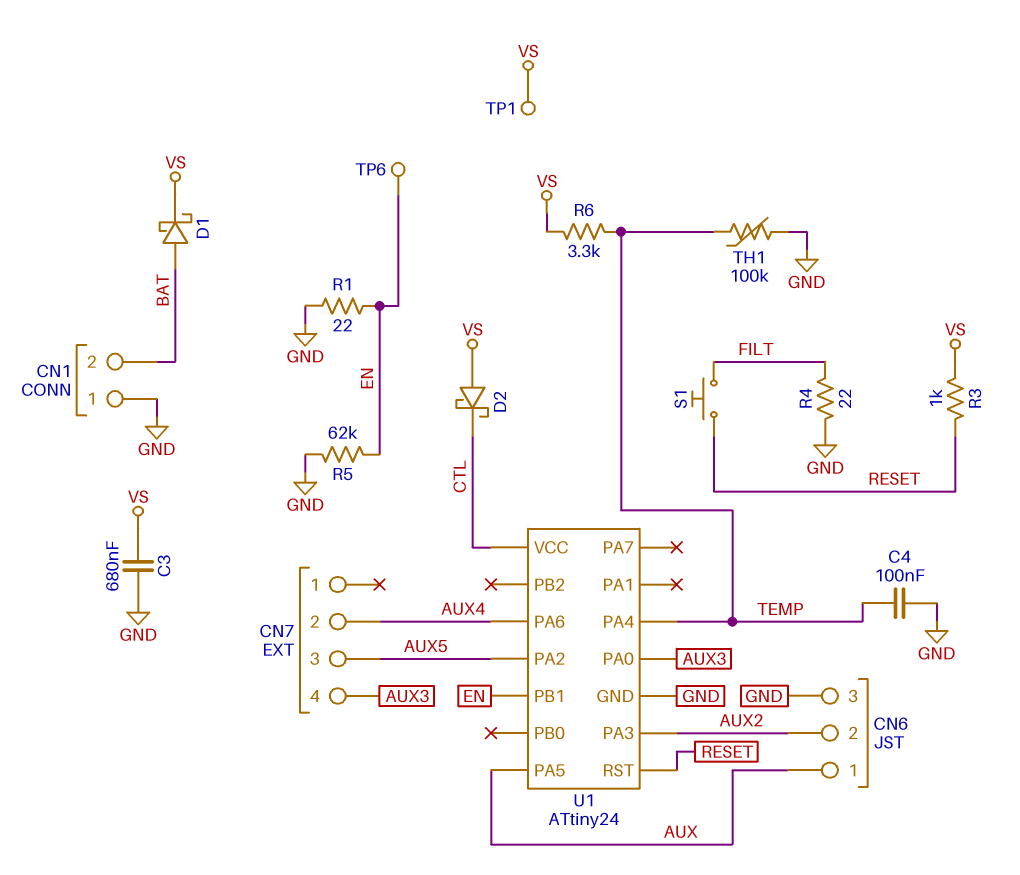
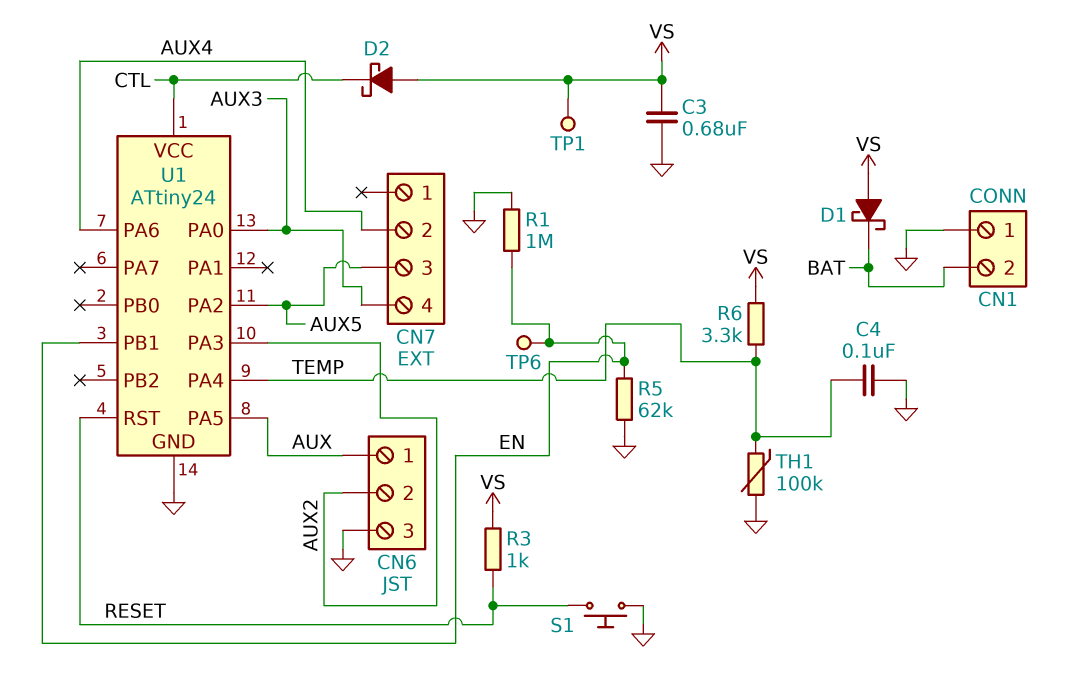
D1: schottky (A BAT, K VS) -> schottky (A VS, K BAT)
R1: 22 (EN, GND) -> 1M (EN, GND)
R4: 22 (FILT, GND) -> none
S1: button (FILT, RESET) -> button (GND, RESET)

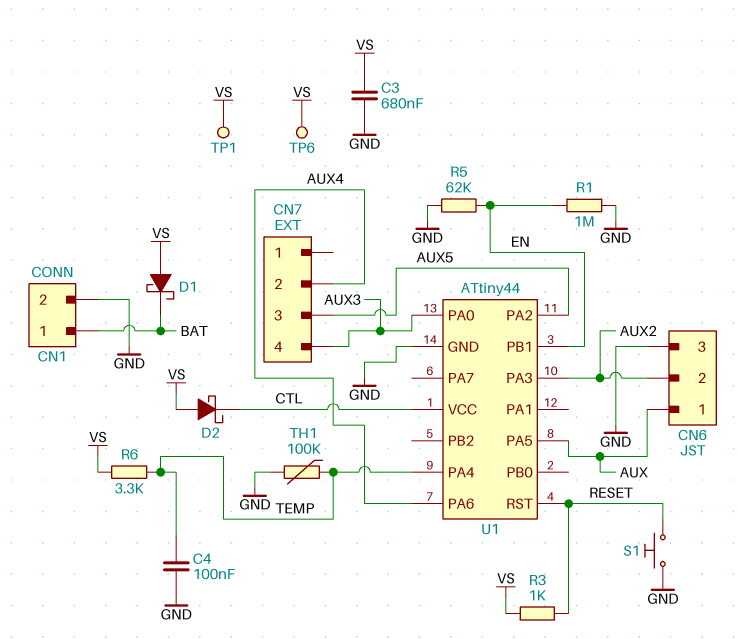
CN1 pin 1: GND -> BAT
CN1 pin 2: BAT -> GND
TP6: test point (EN) -> test point (VS)
U1: ATtiny24 -> ATtiny44

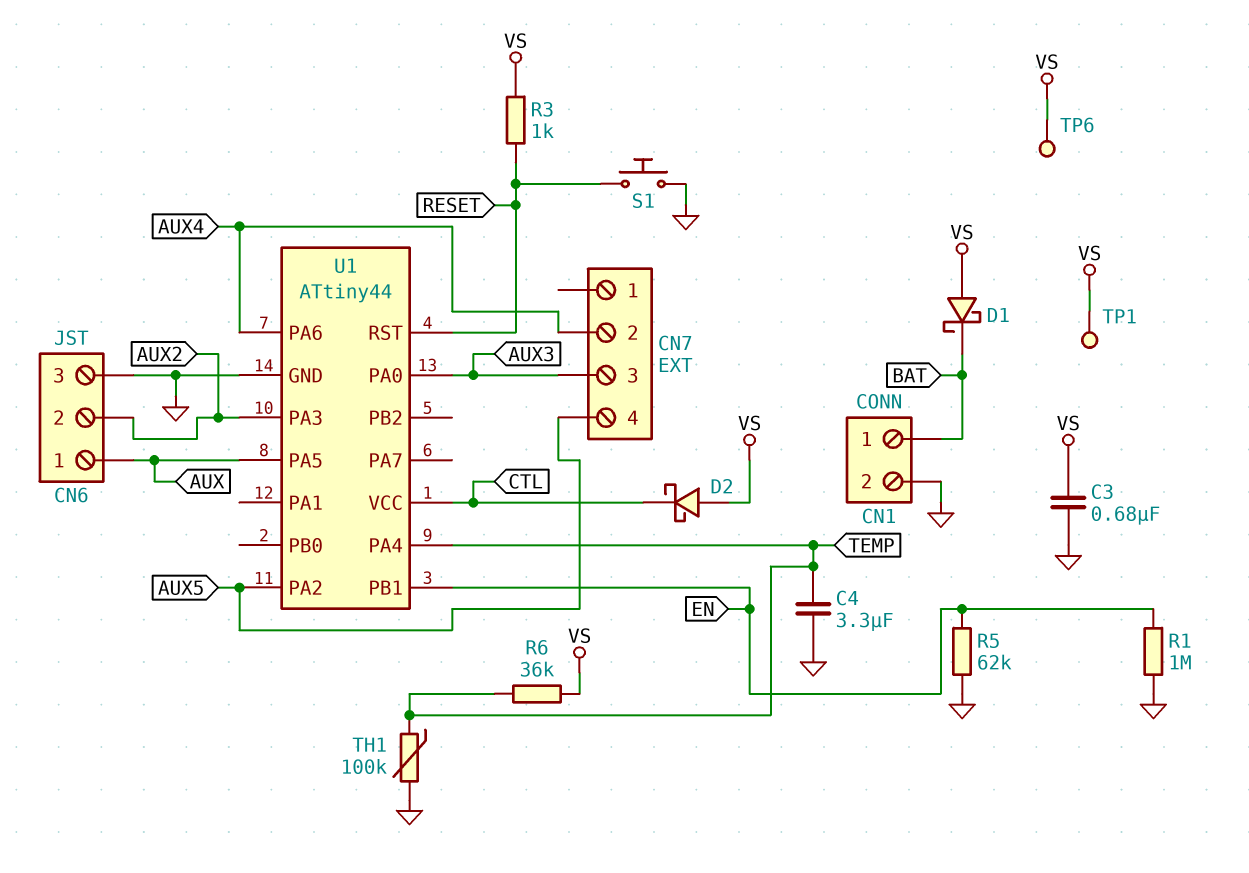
C4: 100nF (GND, TEMP) -> 3.3uF (GND, TEMP)
CN7 pin 3: AUX5 -> AUX3
CN7 pin 4: AUX3 -> AUX5
R6: 3.3k (TEMP, VS) -> 36k (TEMP, VS)

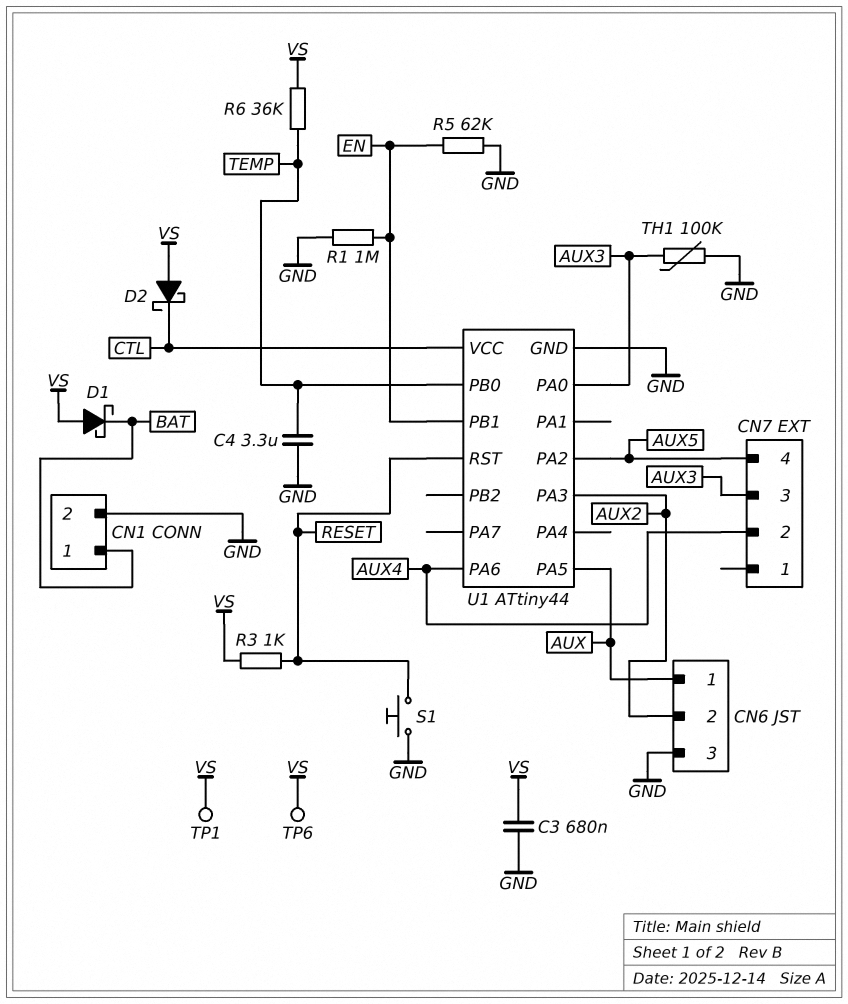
TH1: 100k (GND, TEMP) -> 100k (AUX3, GND)
U1 pin PA4: TEMP -> none
U1 pin PB0: none -> TEMP

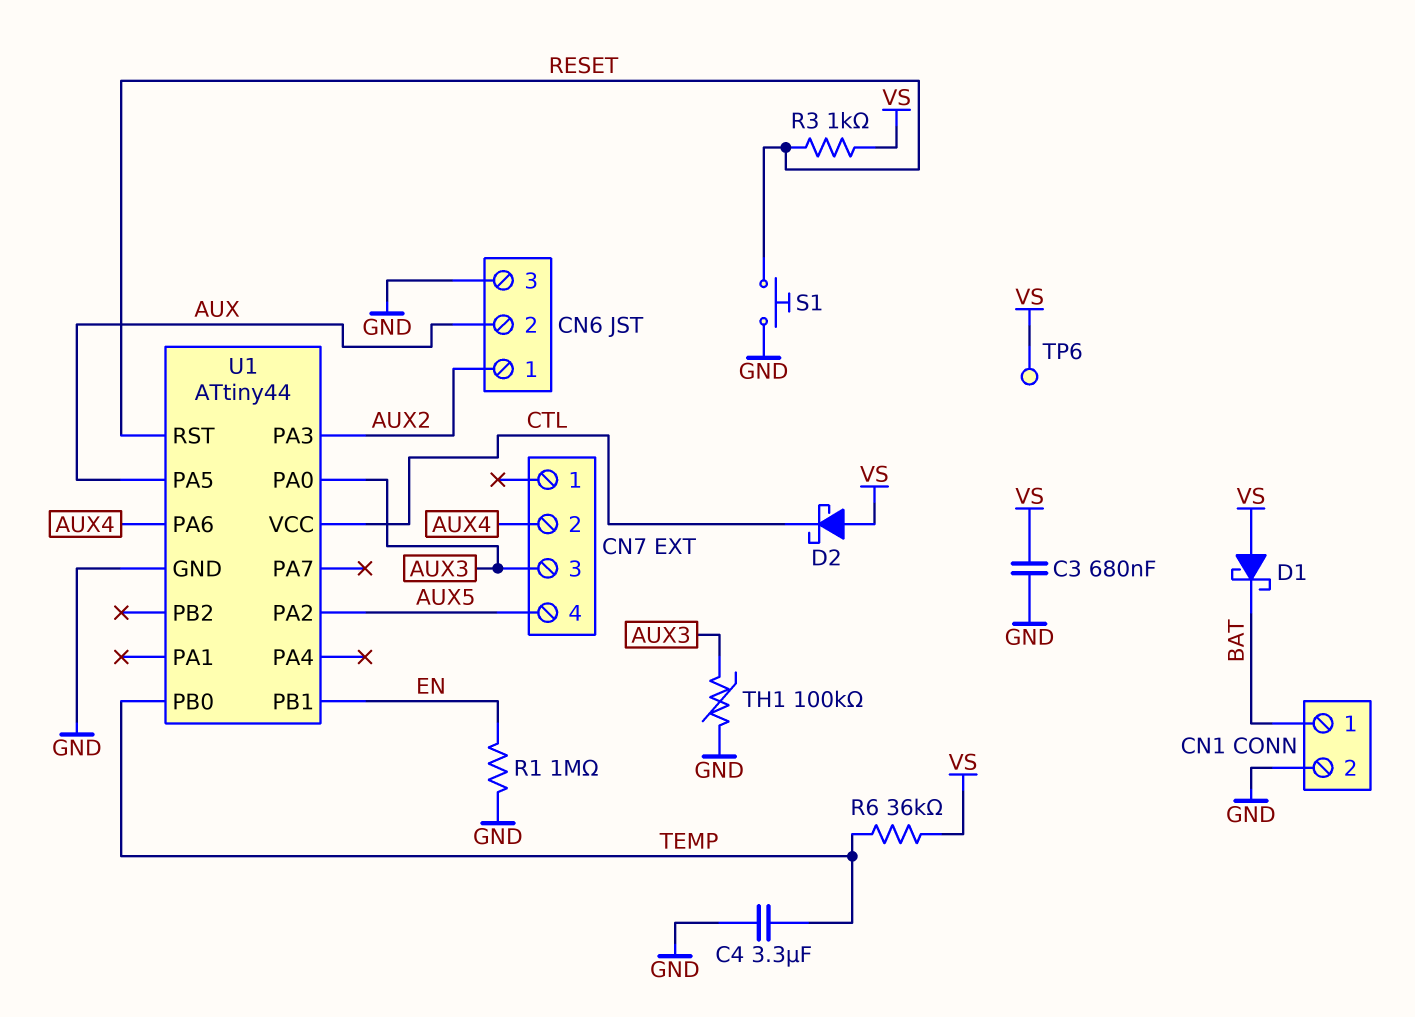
CN6 pin 1: AUX -> AUX2
CN6 pin 2: AUX2 -> AUX
R5: 62k (EN, GND) -> none
TP1: test point (VS) -> none

